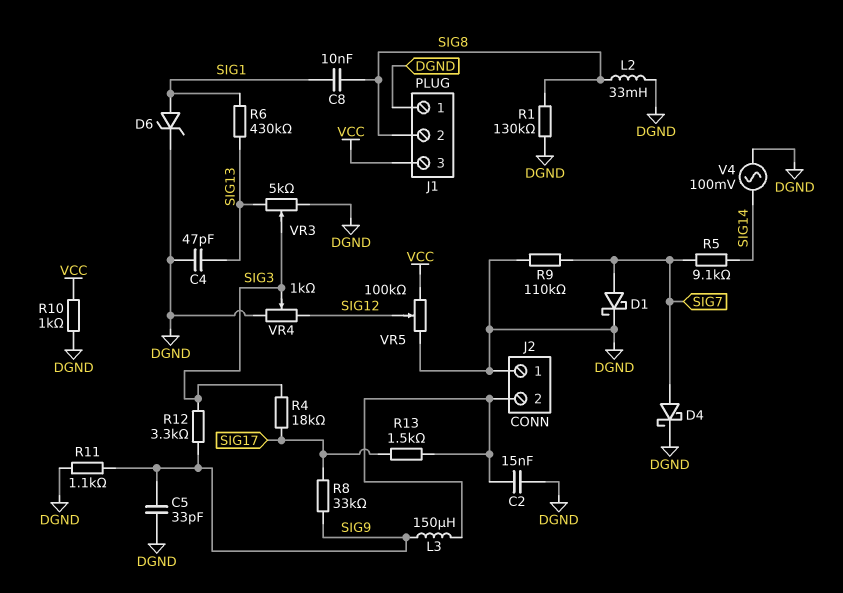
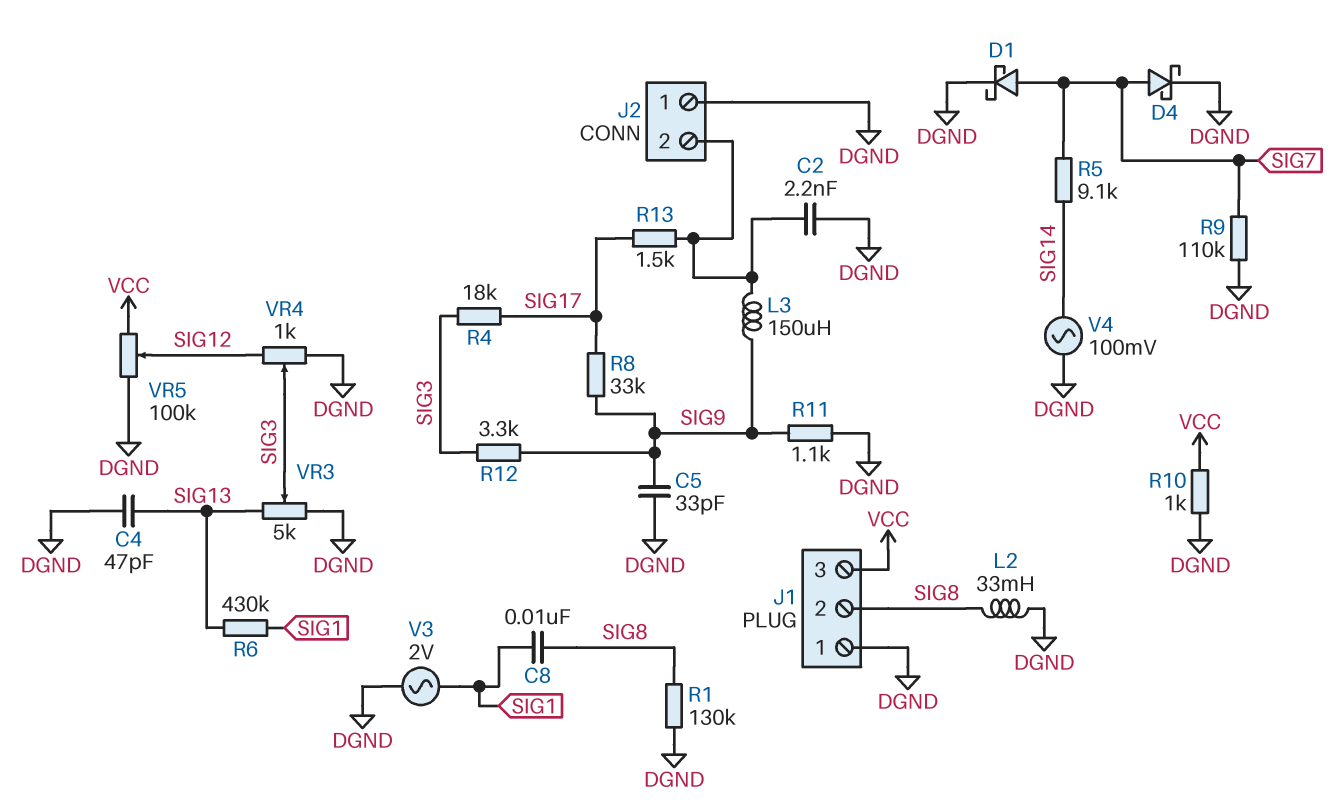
C2: 15nF (DGND, J2/2) -> 2.2nF (DGND, J2/2)
D6: zener (A SIG1, K DGND) -> none
V3: none -> AC 2V (DGND, SIG1)

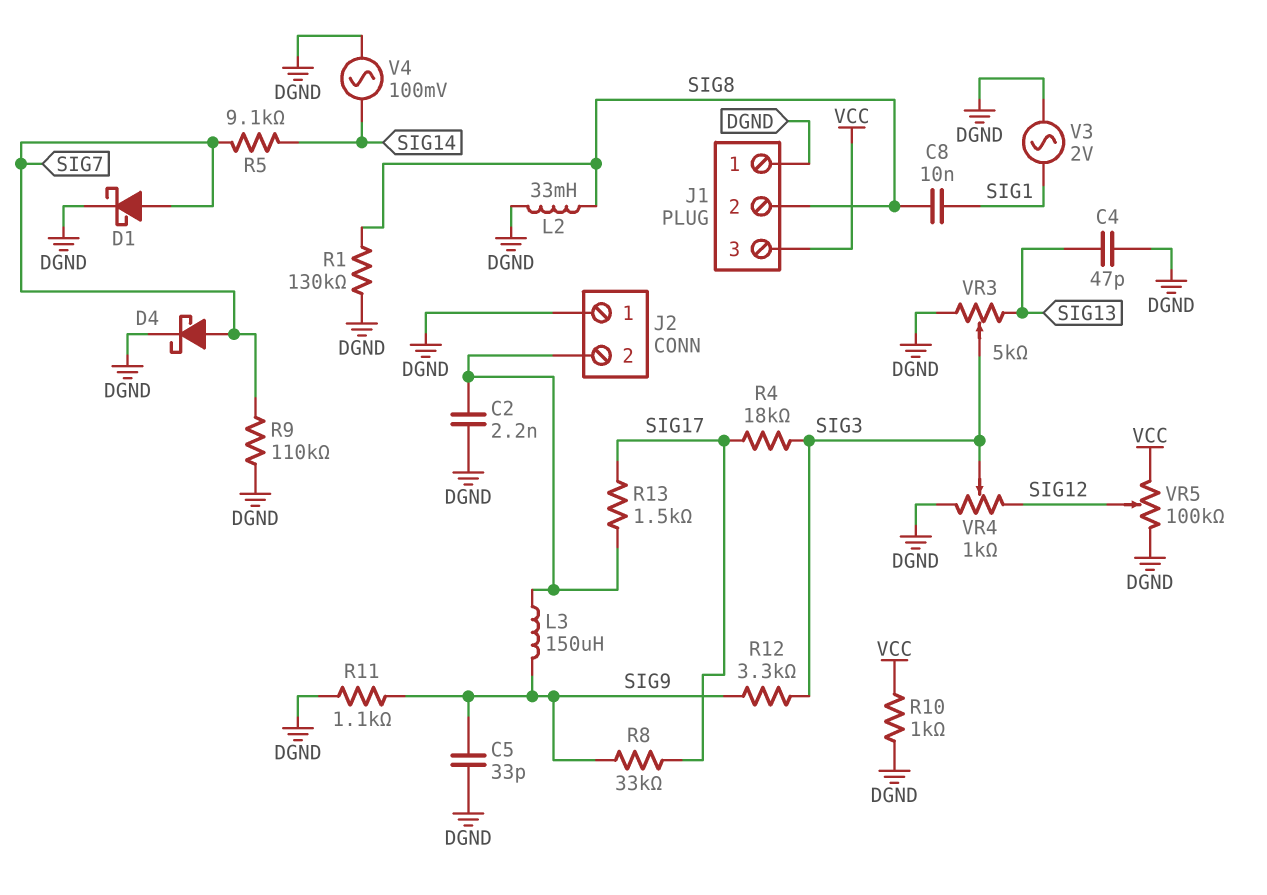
R6: 430k (SIG1, SIG13) -> none

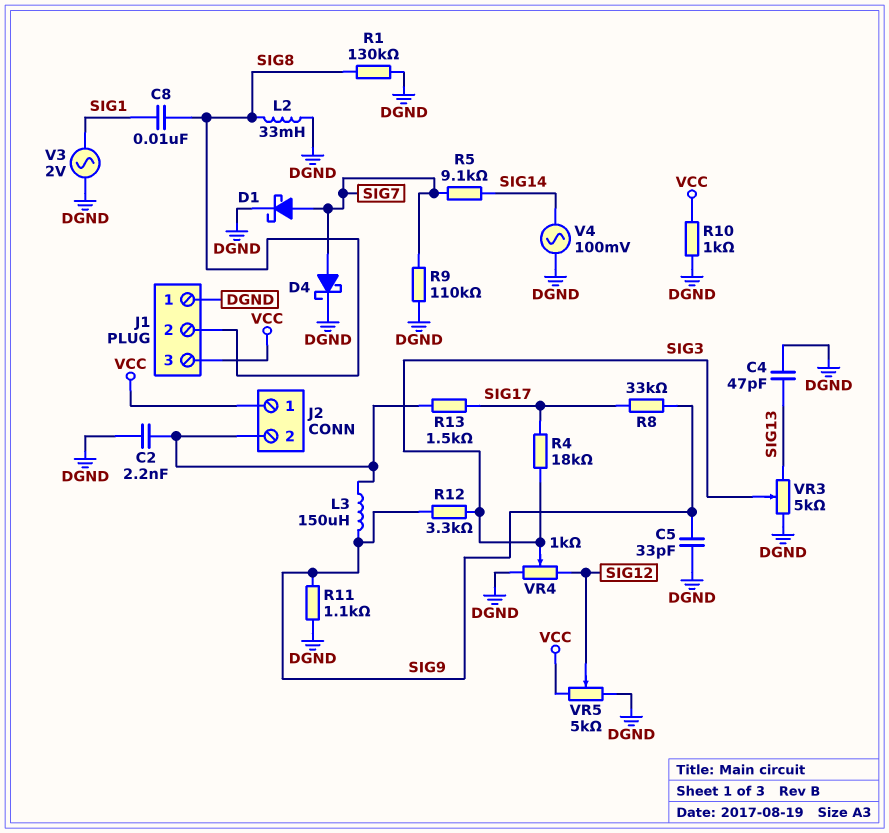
J2 pin 1: DGND -> VCC
VR5: 100k (DGND, VCC, wiper SIG12) -> 5k (DGND, VCC, wiper SIG12)

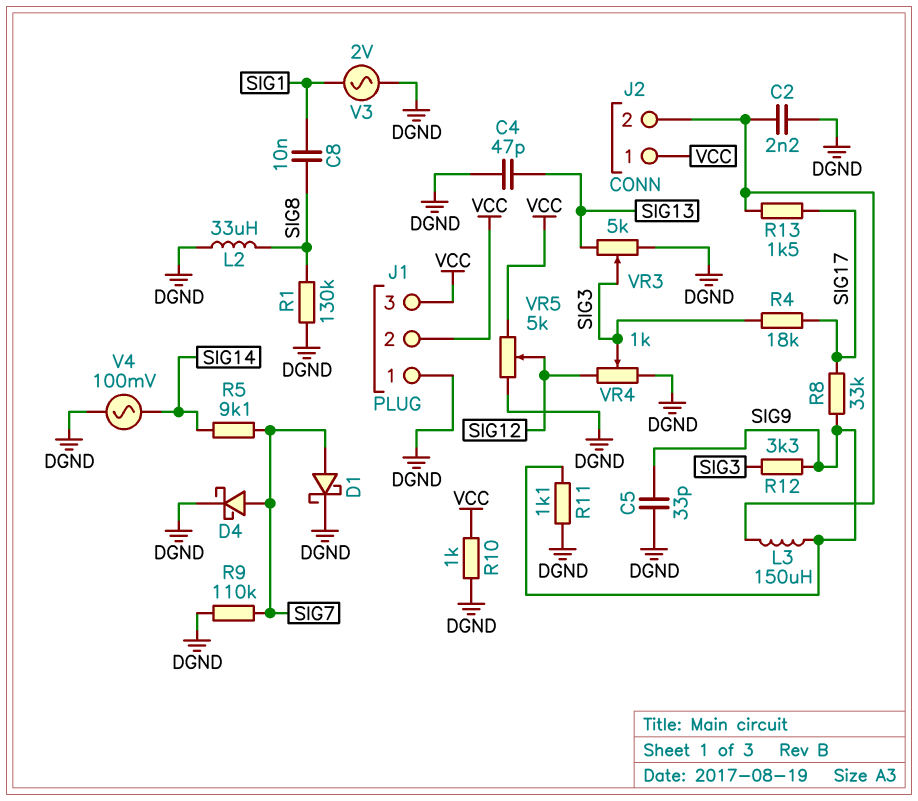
J1 pin 2: SIG8 -> VCC
L2: 33mH (DGND, SIG8) -> 33uH (DGND, SIG8)

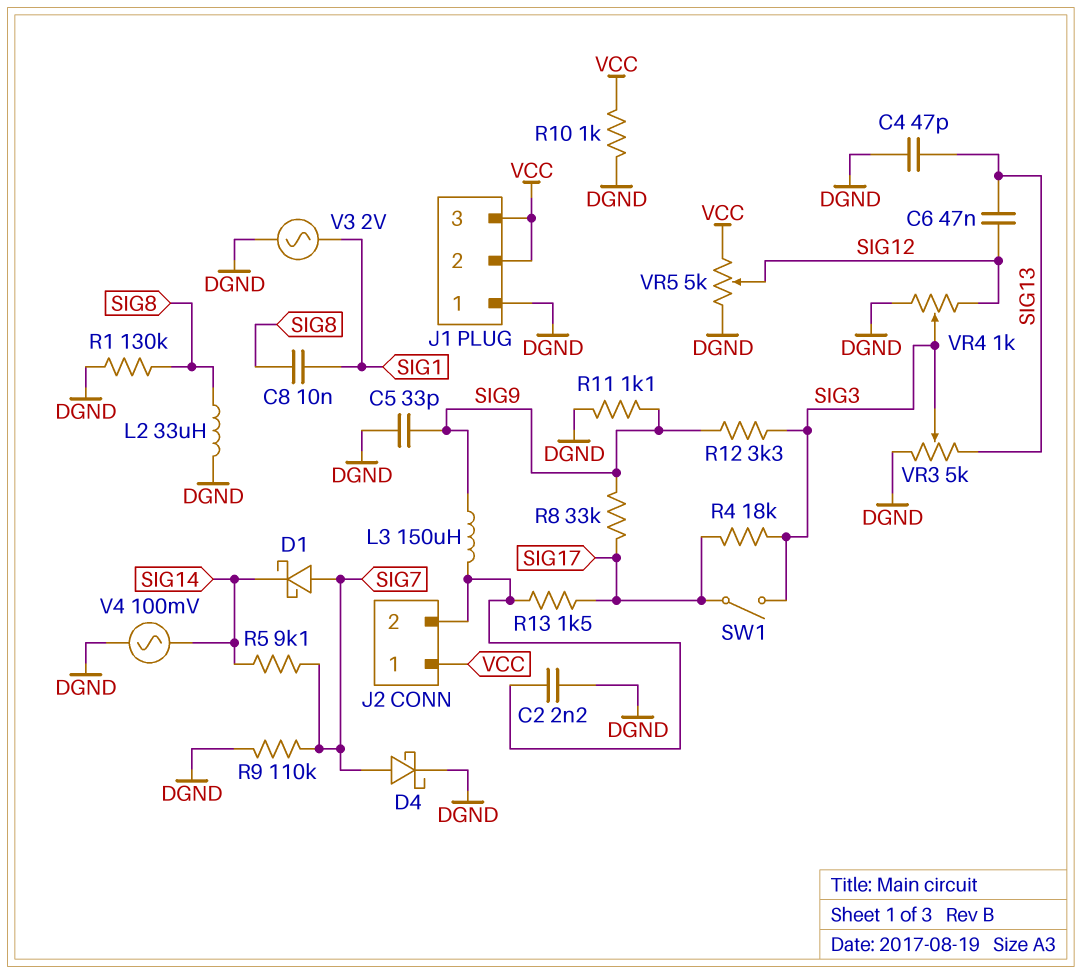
C6: none -> 47nF (SIG12, SIG13)
D1: schottky (A SIG7, K DGND) -> schottky (A SIG7, K SIG14)
SW1: none -> switch (SIG3, SIG17)

